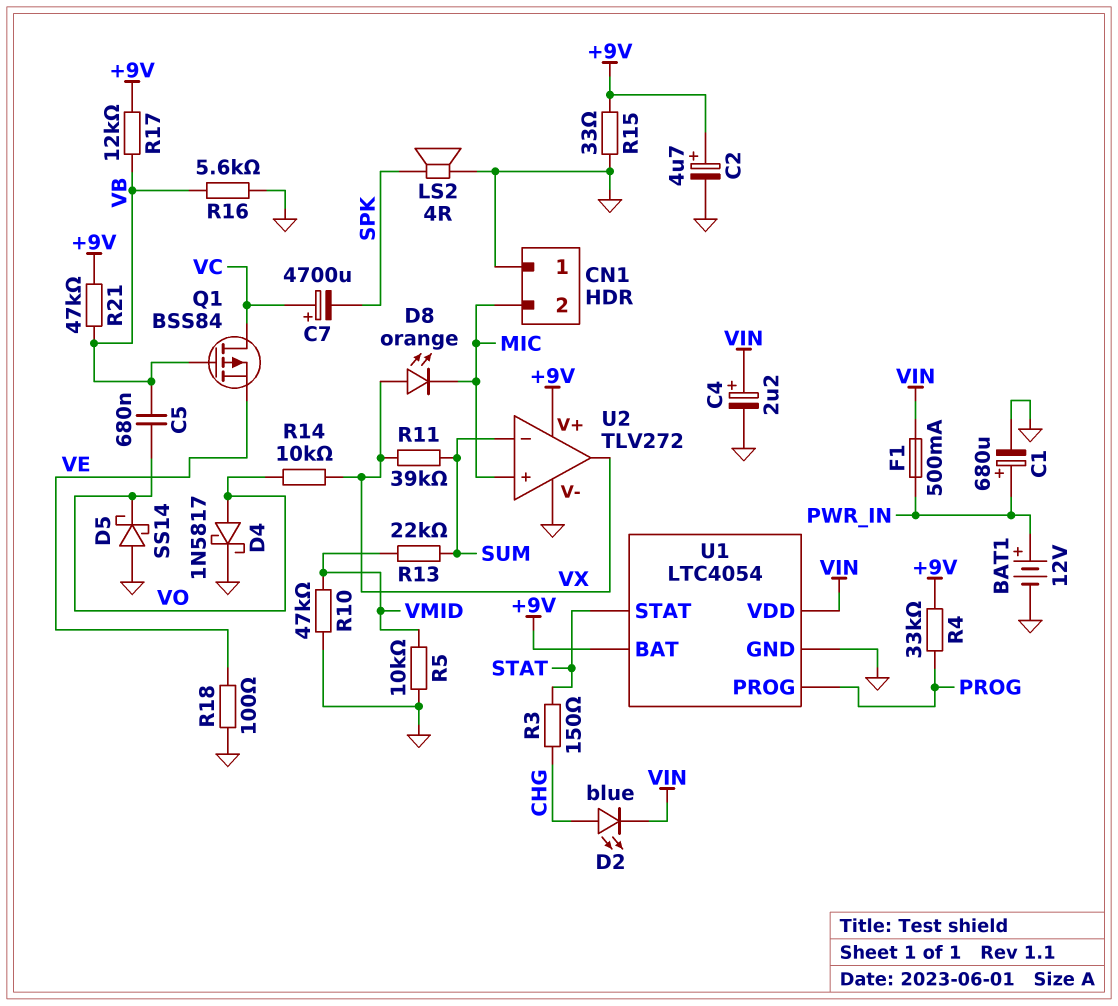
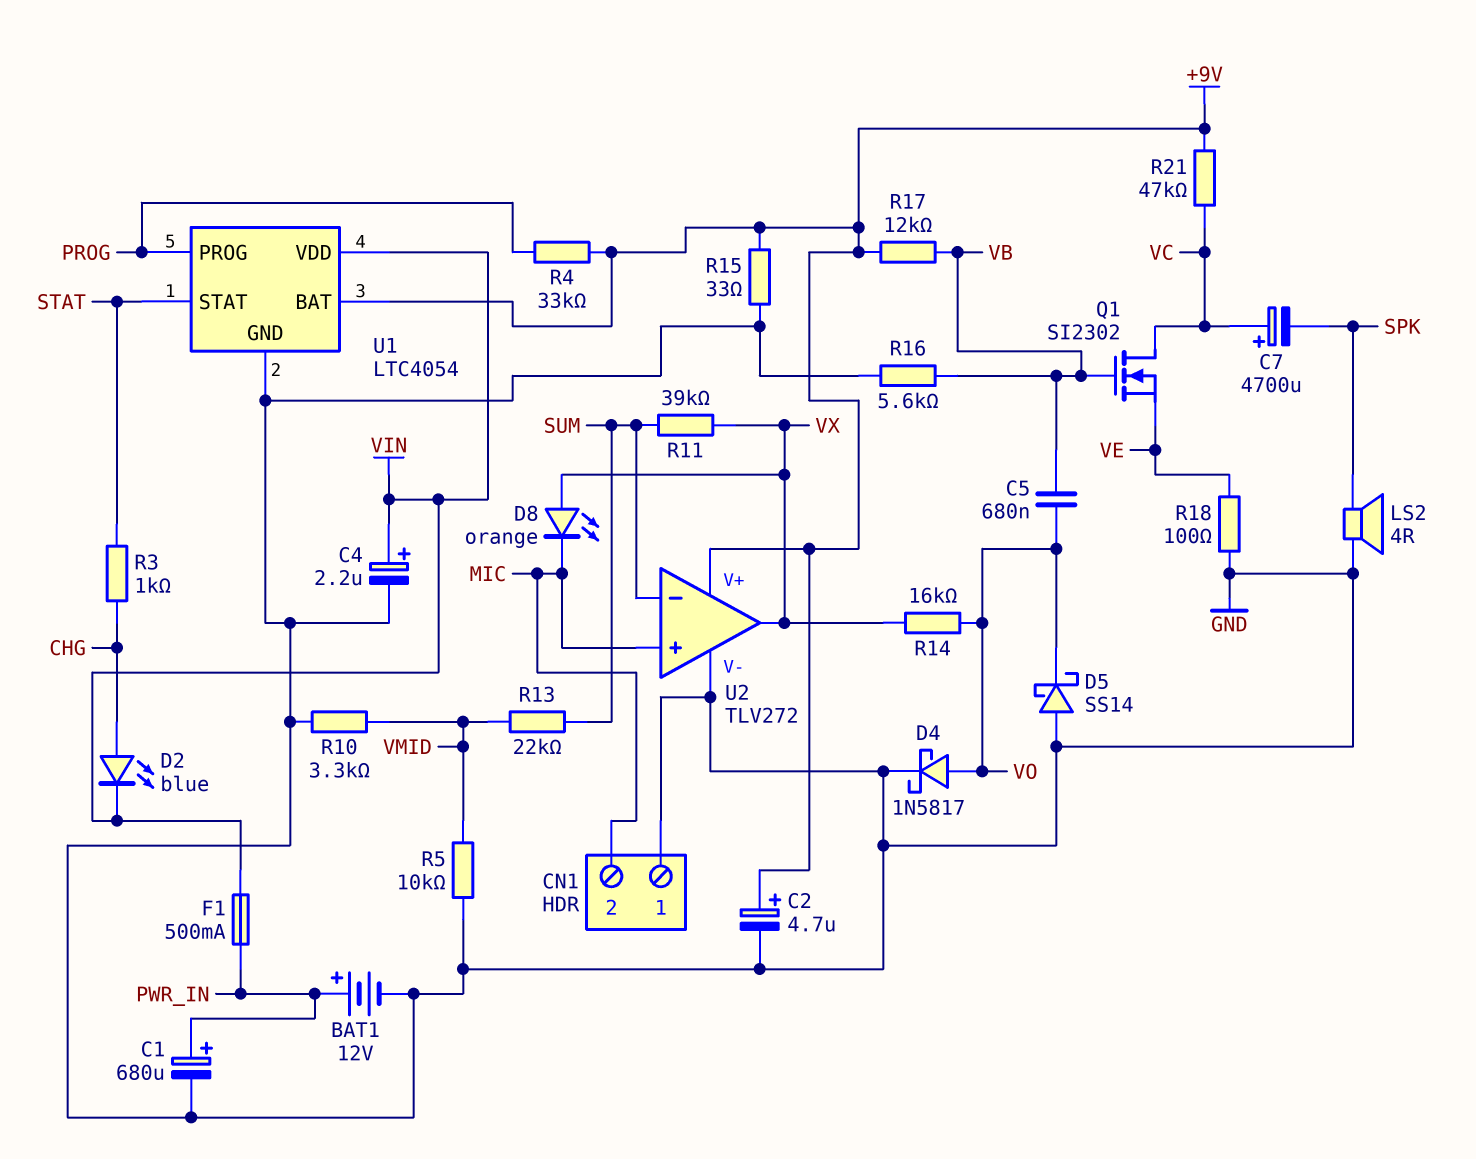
Q1: PMOS BSS84 (G VB, D VC, S VE) -> NMOS SI2302 (G VB, D VC, S VE)
R3: 150 (CHG, STAT) -> 1k (CHG, STAT)
R10: 47k (GND, VMID) -> 3.3k (GND, VMID)
R14: 10k (VO, VX) -> 16k (VO, VX)
R21: 47k (+9V, VB) -> 47k (+9V, VC)

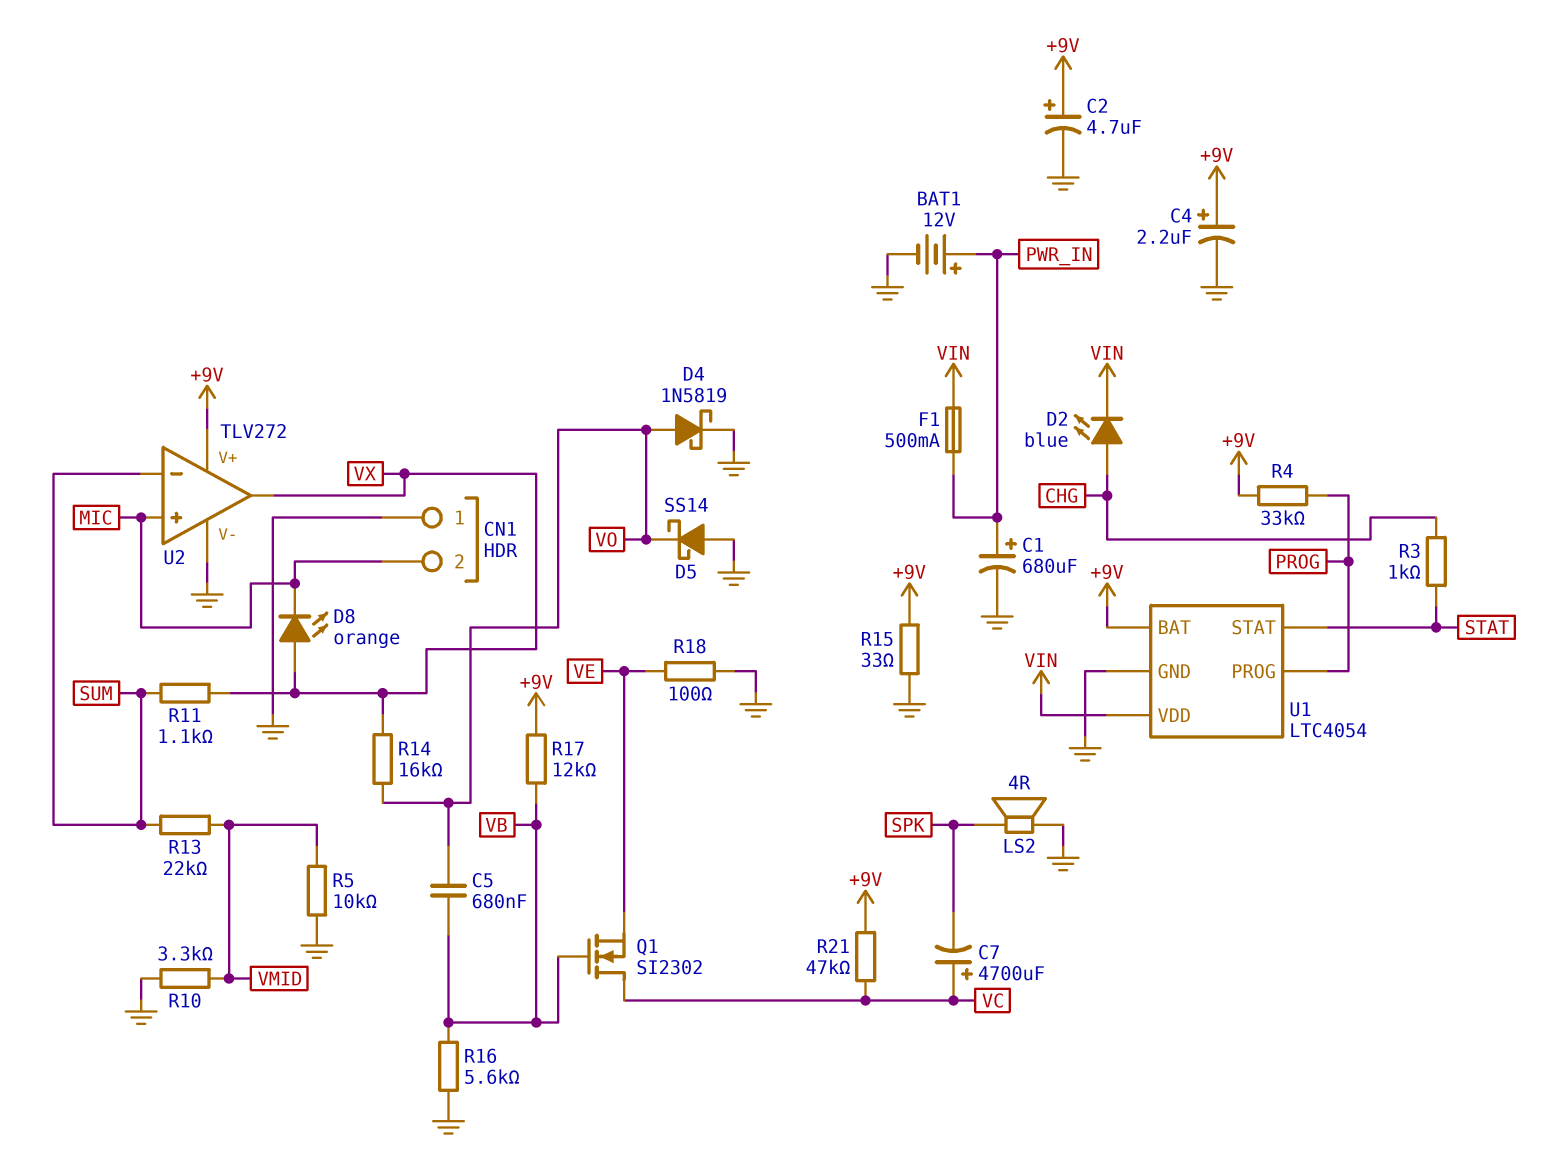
C4: 2.2uF (plus VIN, minus GND) -> 2.2uF (plus +9V, minus GND)
D4: schottky 1N5817 (A VO, K GND) -> schottky 1N5819 (A VO, K GND)
R11: 39k (SUM, VX) -> 1.1k (SUM, VX)

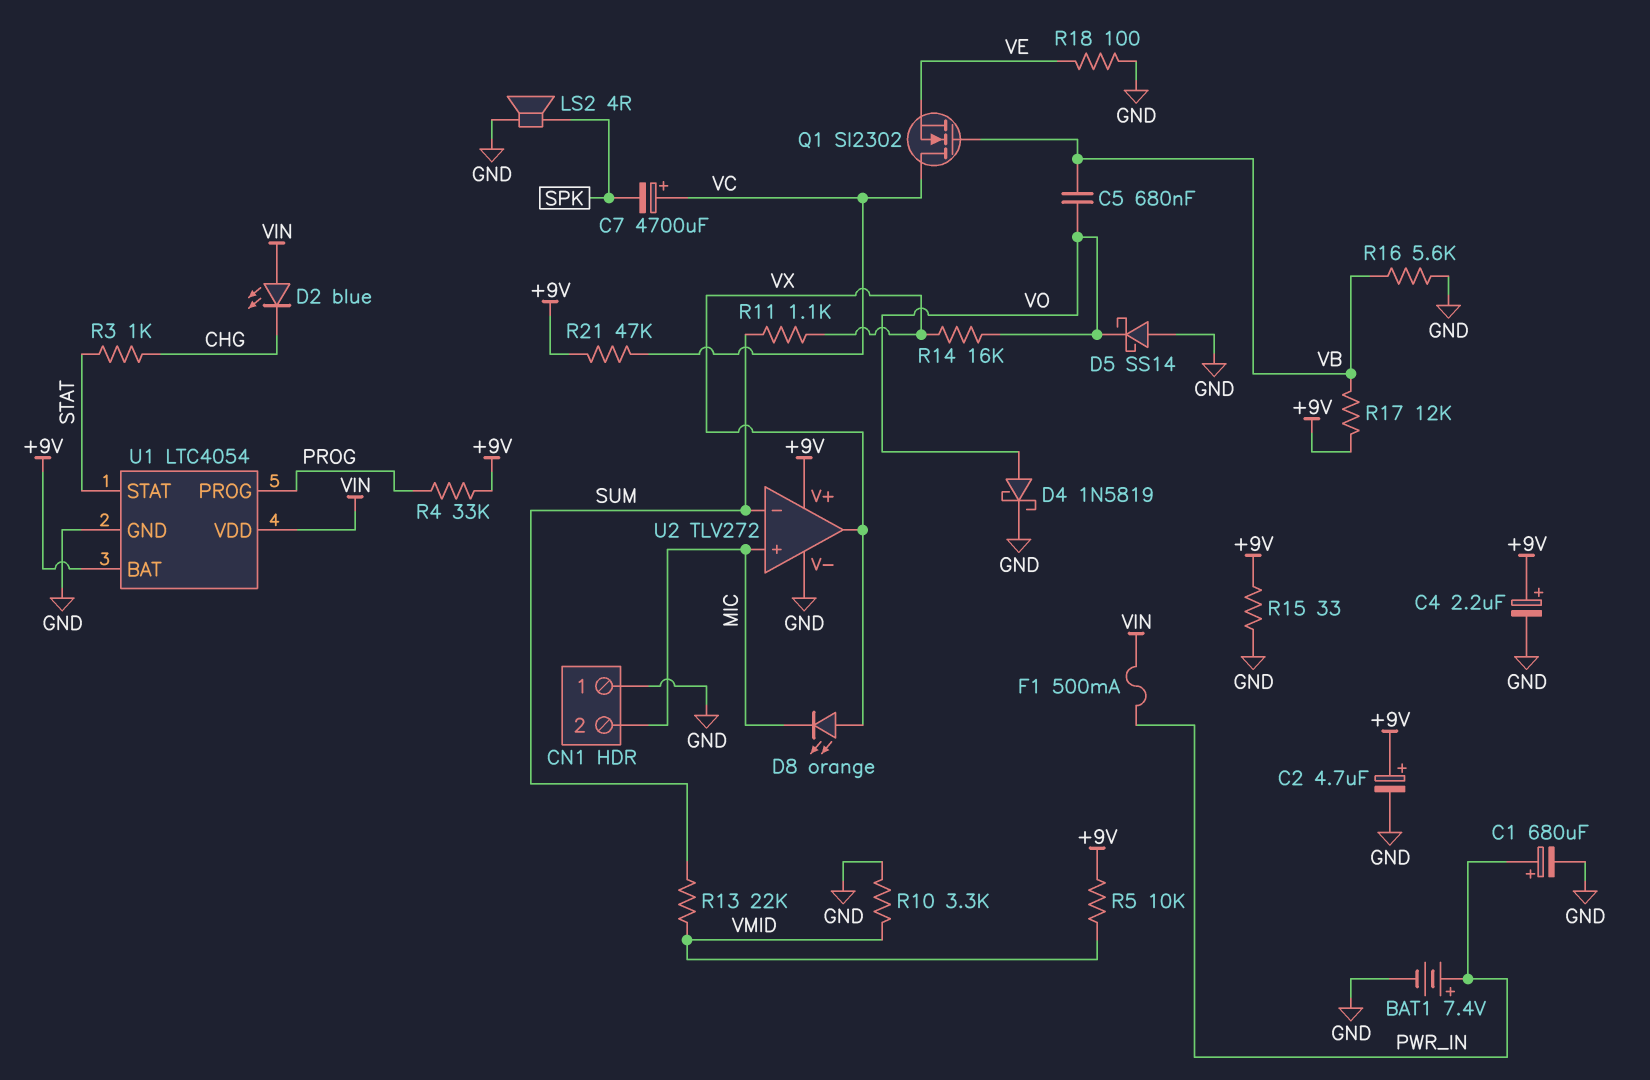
BAT1: 12V (plus PWR_IN, minus GND) -> 7.4V (plus PWR_IN, minus GND)
D2: LED blue (A CHG, K VIN) -> LED blue (A VIN, K CHG)
R5: 10k (GND, VMID) -> 10k (+9V, VMID)

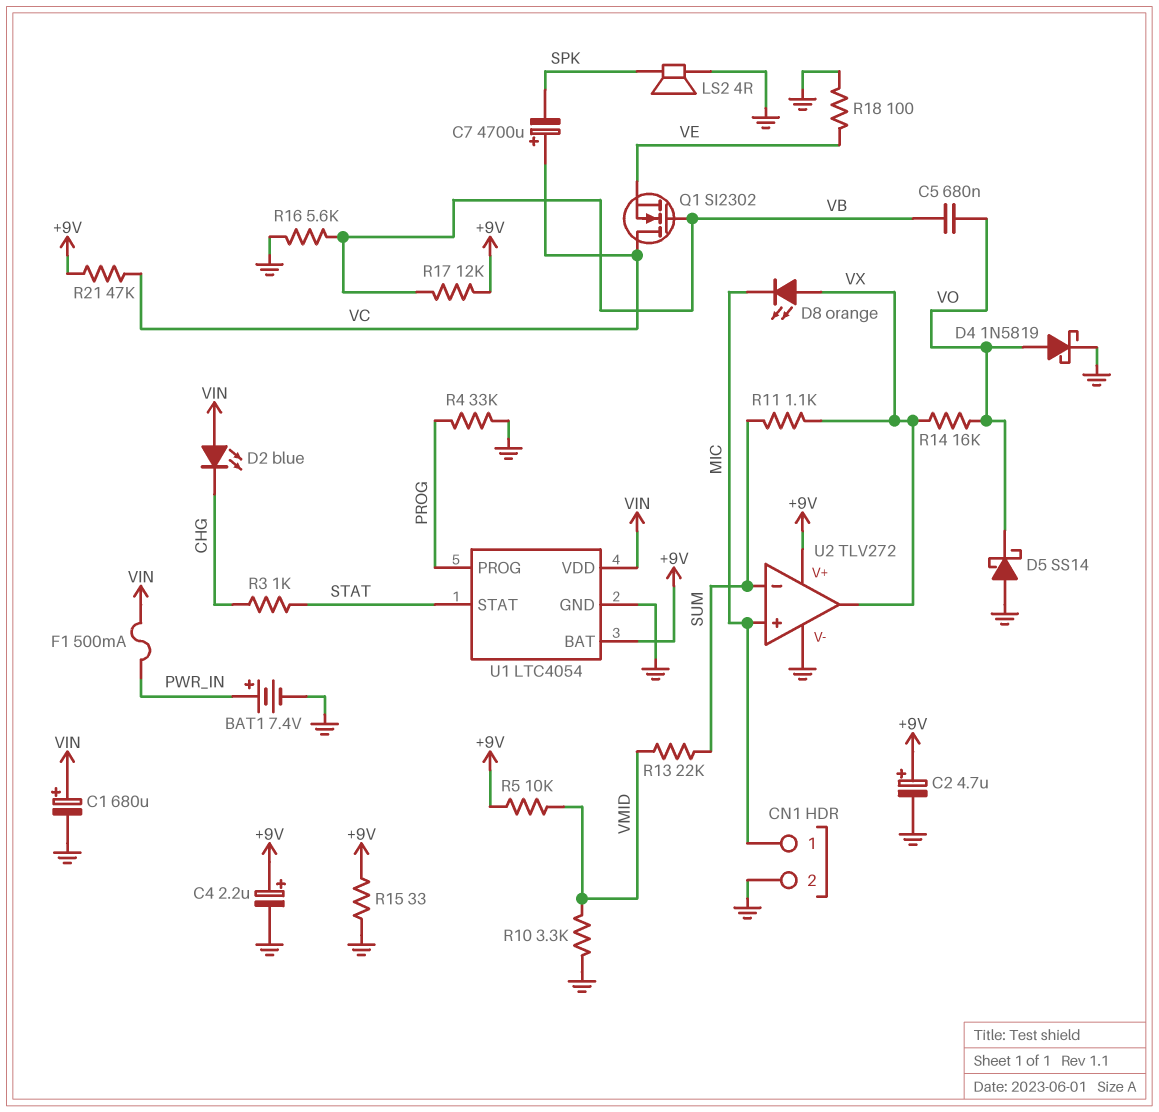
C1: 680uF (plus PWR_IN, minus GND) -> 680uF (plus VIN, minus GND)
CN1 pin 1: GND -> MIC
CN1 pin 2: MIC -> GND
R4: 33k (+9V, PROG) -> 33k (GND, PROG)

